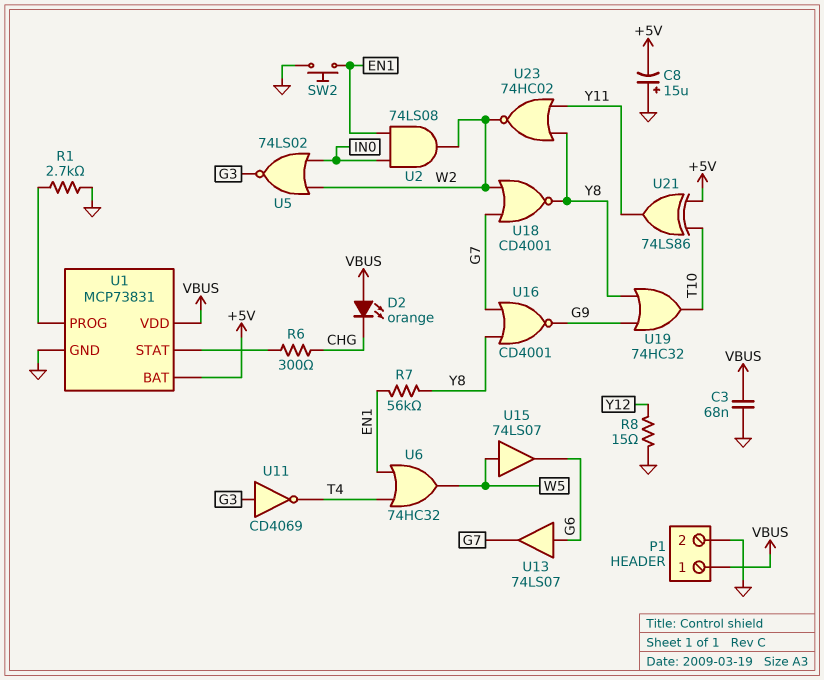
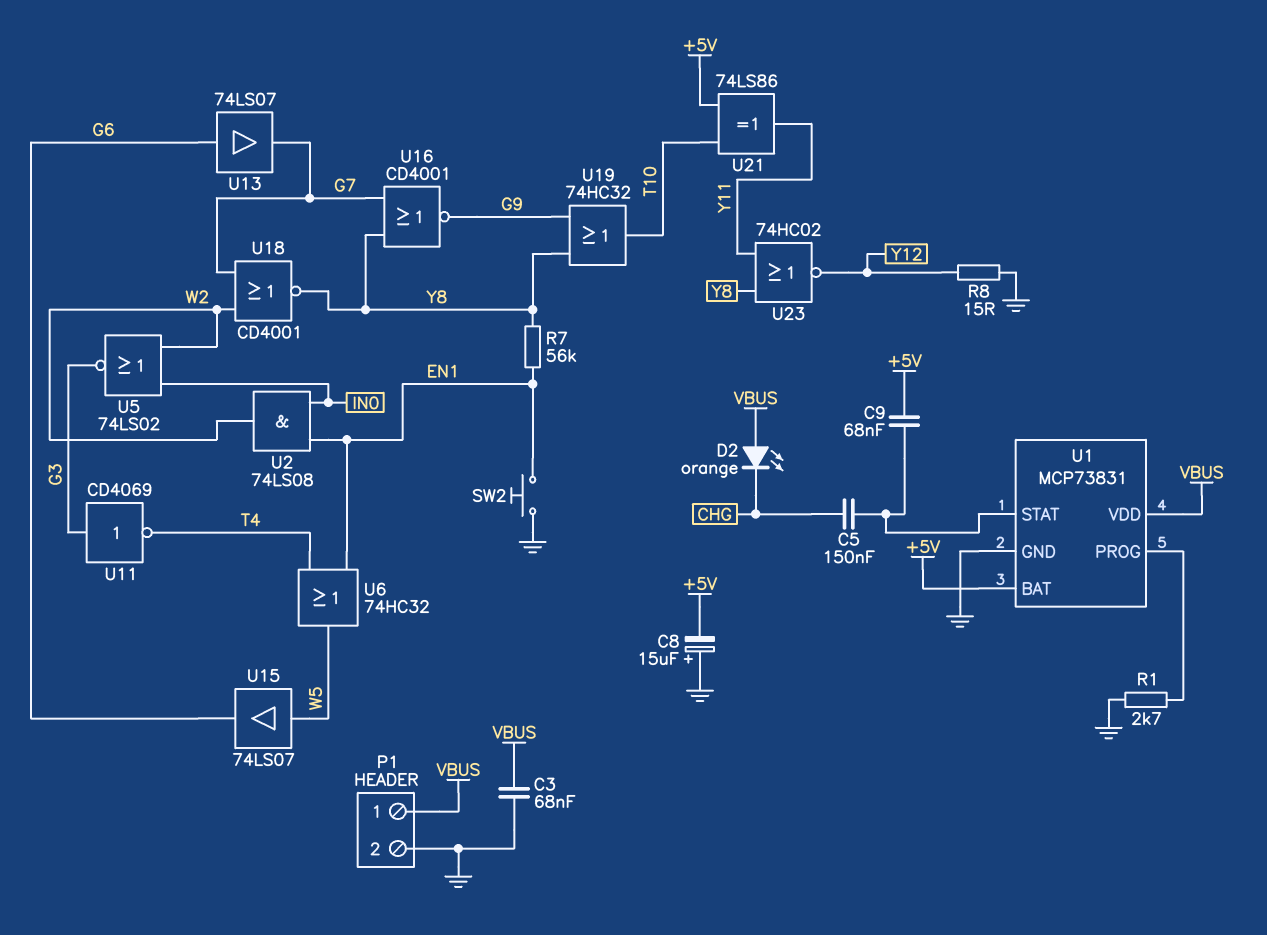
C5: none -> 150nF (CHG, U1/STAT)
C9: none -> 68nF (+5V, U1/STAT)
R6: 300 (CHG, U1/STAT) -> none
U23: NOR 74HC02 (in Y8, in Y11, out W2) -> NOR 74HC02 (in Y8, in Y11, out Y12)

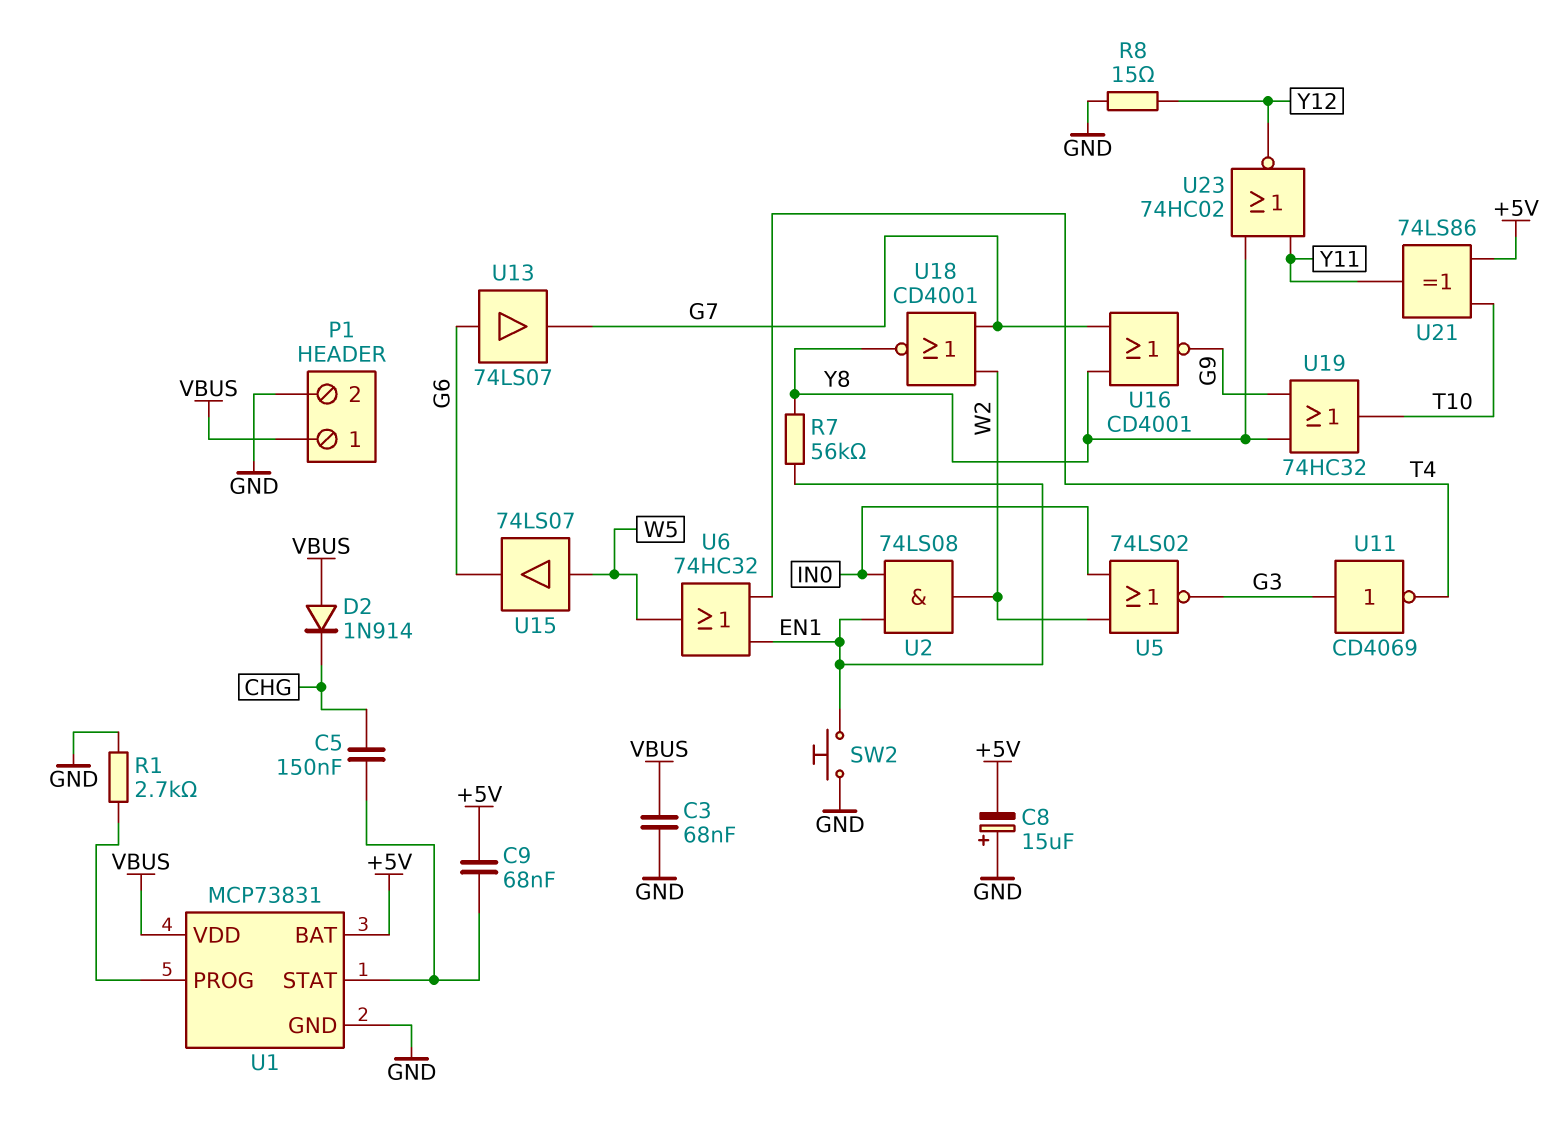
D2: LED orange (A VBUS, K CHG) -> diode 1N914 (A VBUS, K CHG)

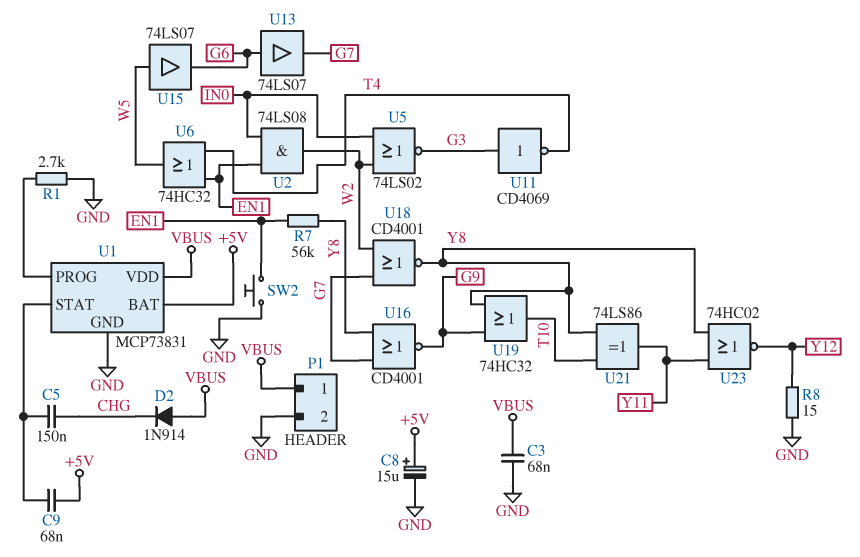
C8: 15uF (plus GND, minus +5V) -> 15uF (plus +5V, minus GND)
U21: XOR 74LS86 (in +5V, in T10, out Y11) -> XOR 74LS86 (in T10, in Y8, out Y11)

